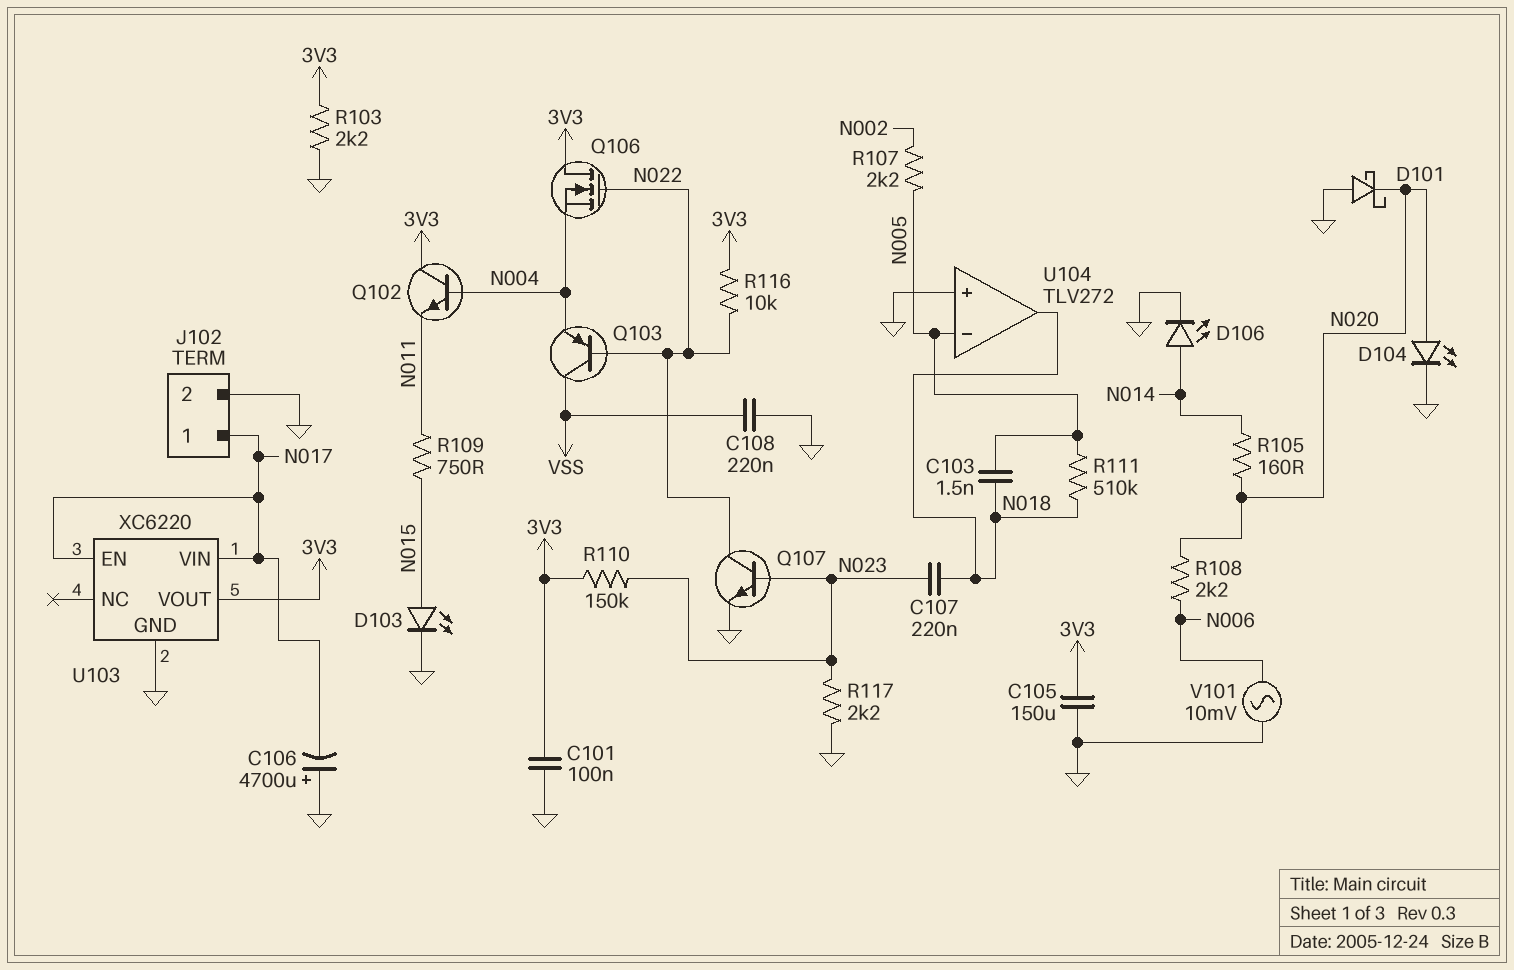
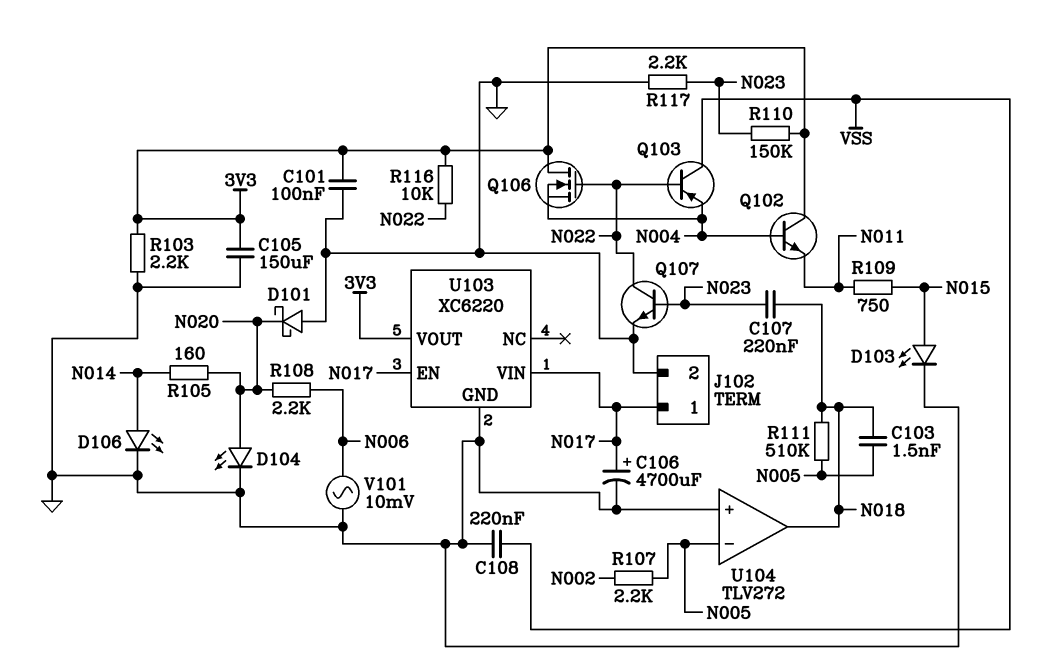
C106: 4700uF (plus GND, minus N017) -> 4700uF (plus N017, minus GND)

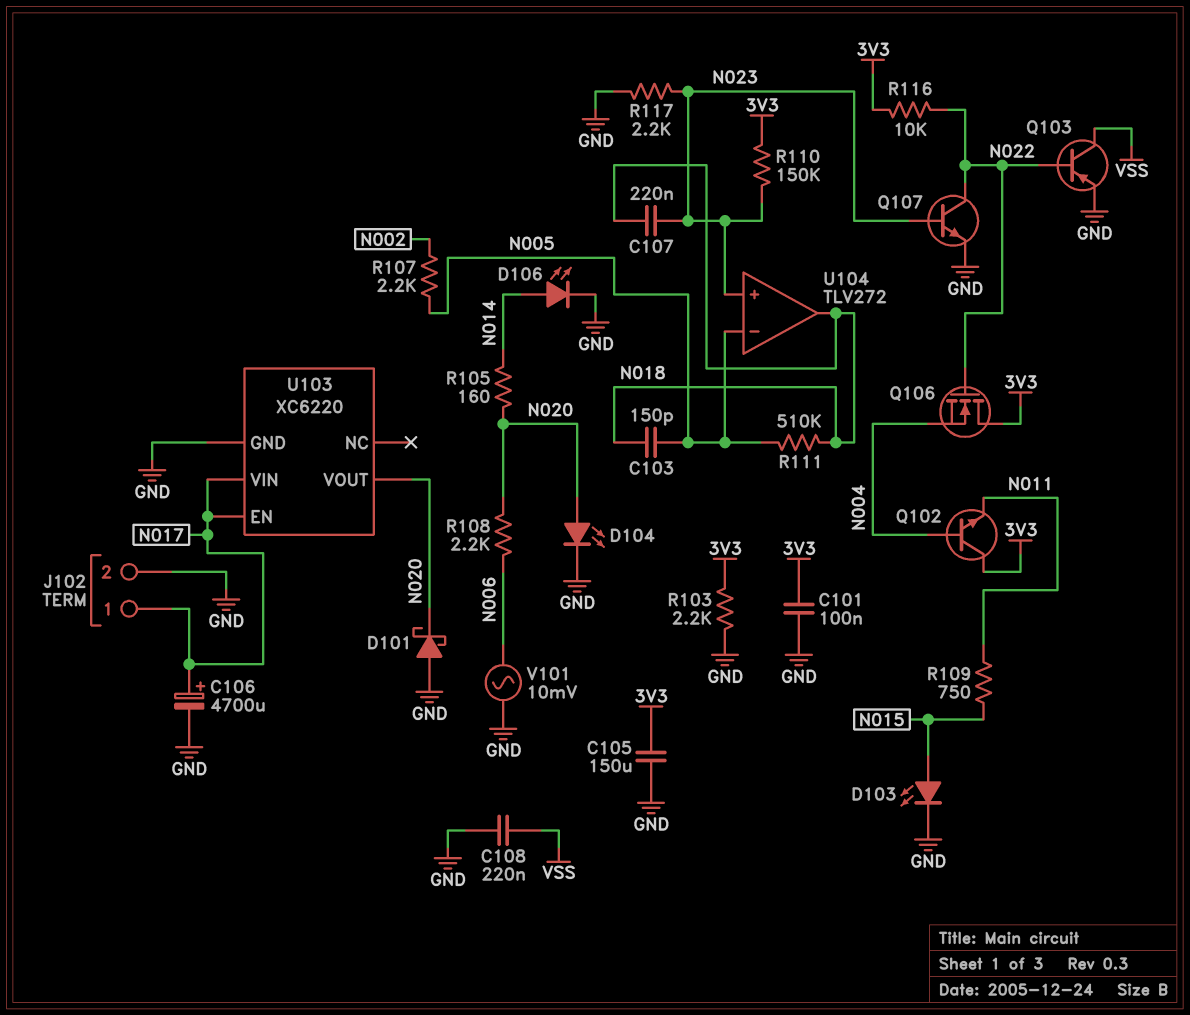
C103: 1.5nF (N005, N018) -> 150pF (N005, N018)
Q103: PNP (B N022, C VSS, E N004) -> PNP (B N022, C VSS, E GND)
U103 pin VOUT: 3V3 -> N020
U104 pin in+: GND -> N023

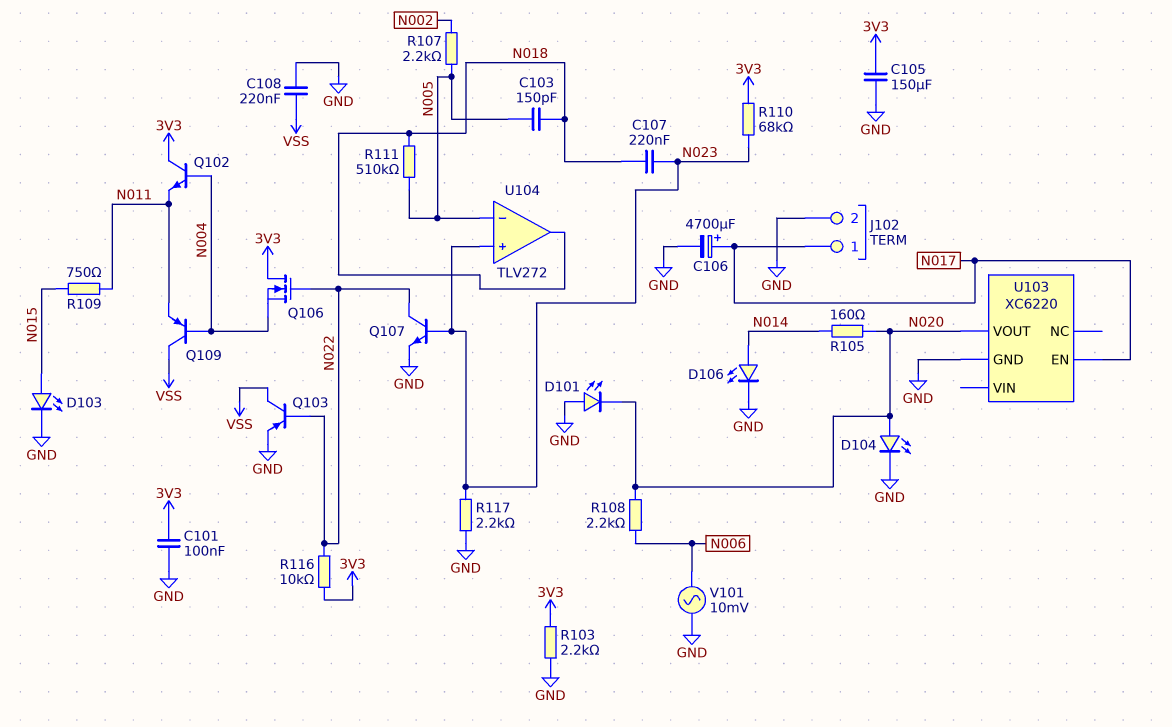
D101: schottky (A GND, K N020) -> LED (A GND, K N020)
Q109: none -> PNP (B N004, C VSS, E N011)
R110: 150k (3V3, N023) -> 68k (3V3, N023)
U103 pin VIN: N017 -> none

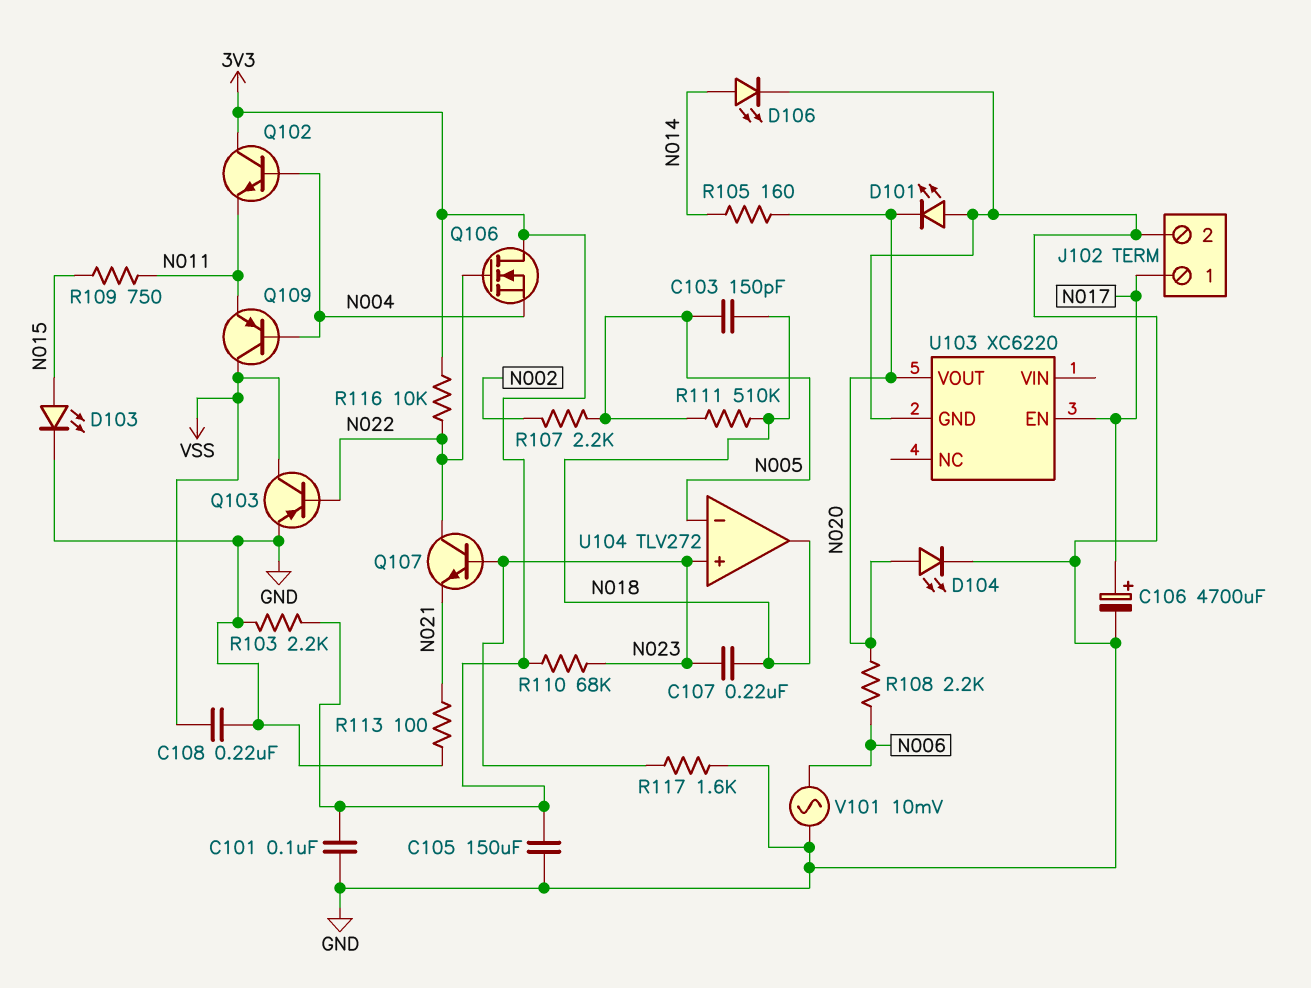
Q107: NPN (B N023, C N022, E GND) -> NPN (B N023, C N022, E N021)
R113: none -> 100 (GND, N021)
R117: 2.2k (GND, N023) -> 1.6k (GND, N023)

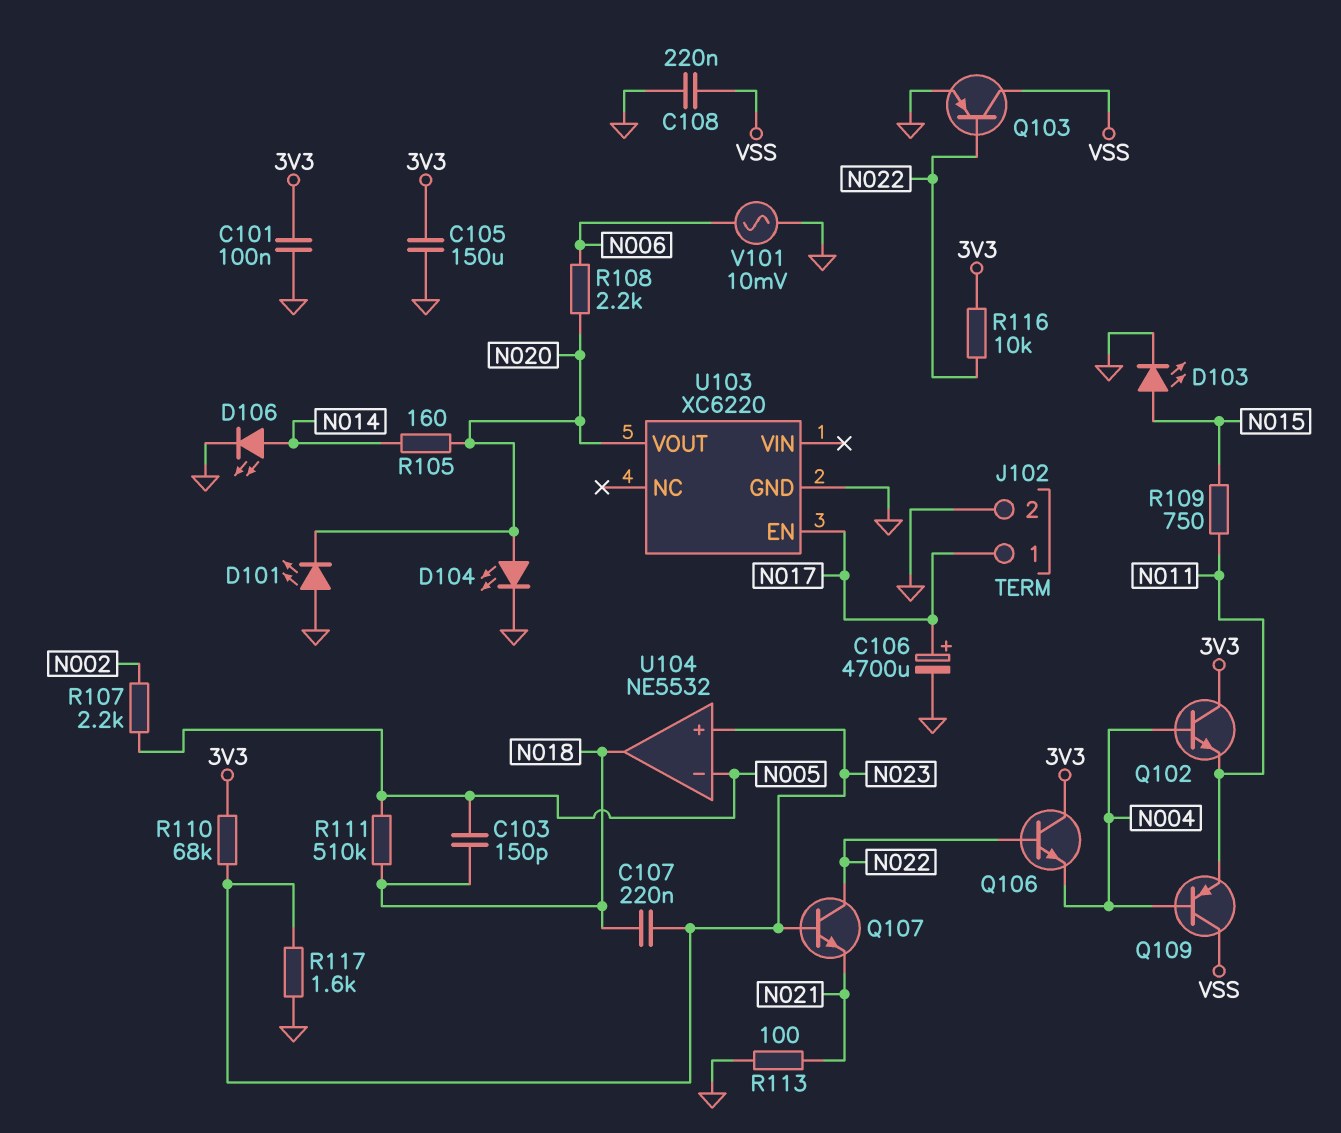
Q106: NMOS (G N022, D 3V3, S N004) -> NPN (B N022, C 3V3, E N004)
R103: 2.2k (3V3, GND) -> none
U104: TLV272 -> NE5532

